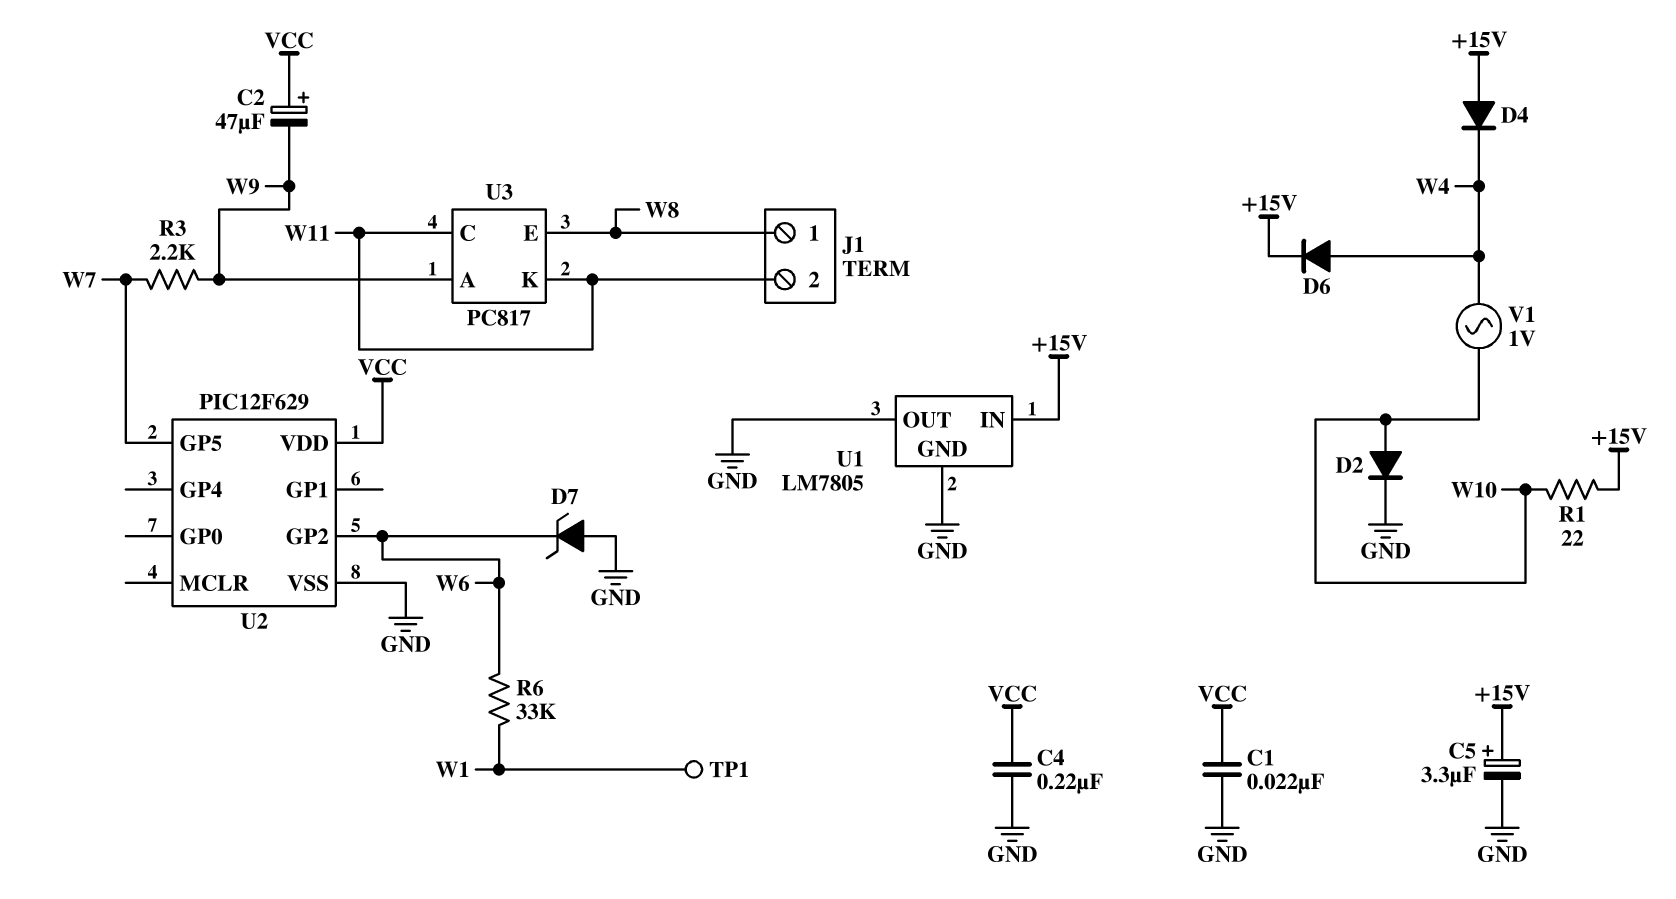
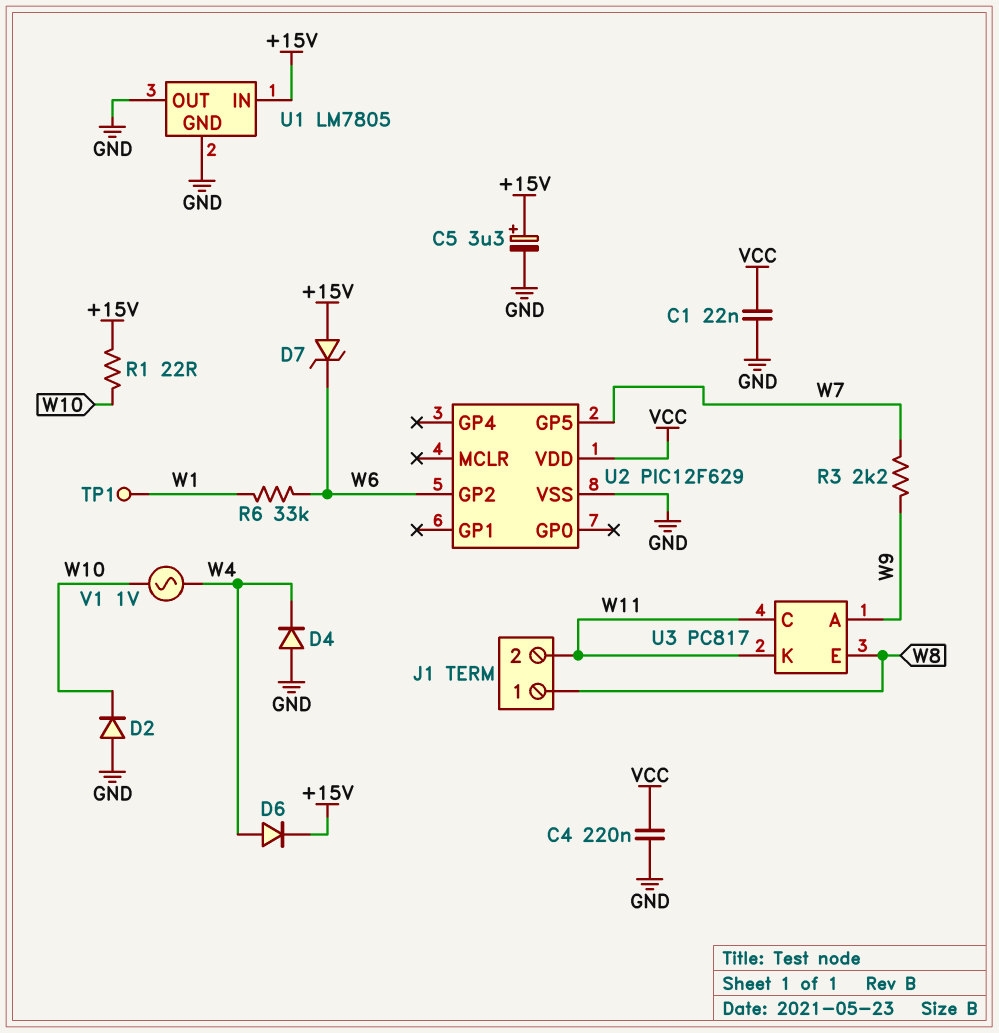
C2: 47uF (plus VCC, minus W9) -> none
D2: diode (A W10, K GND) -> diode (A GND, K W10)
D4: diode (A +15V, K W4) -> diode (A GND, K W4)
D7: zener (A GND, K W6) -> zener (A +15V, K W6)

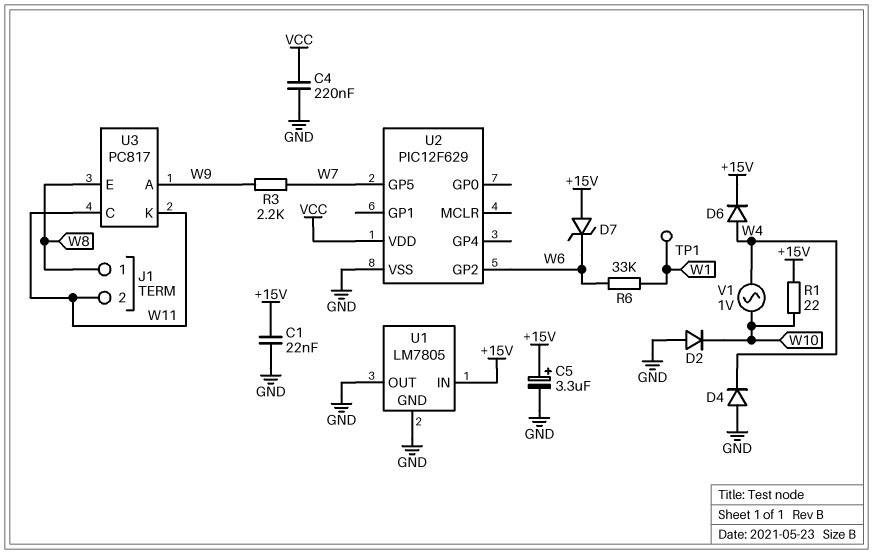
C1: 22nF (GND, VCC) -> 22nF (+15V, GND)

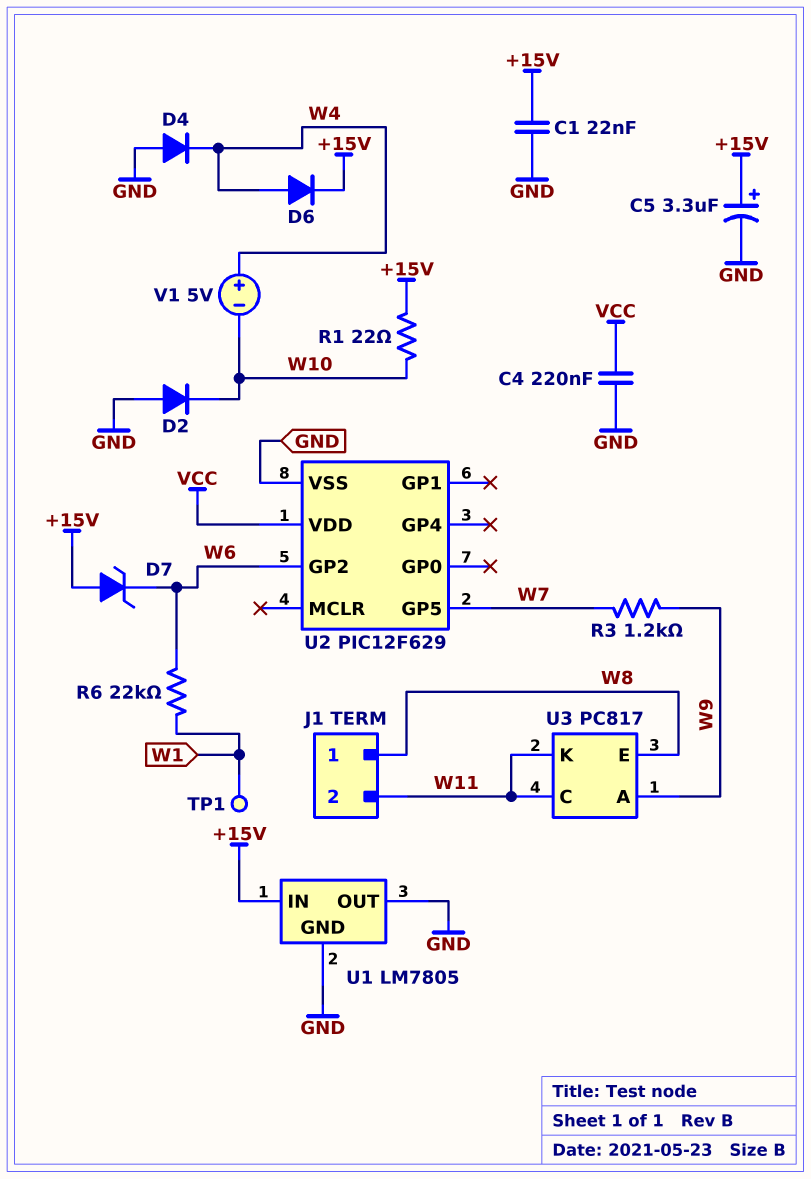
R3: 2.2k (W7, W9) -> 1.2k (W7, W9)
R6: 33k (W1, W6) -> 22k (W1, W6)
V1: AC 1V (W4, W10) -> 5V (plus W4, minus W10)

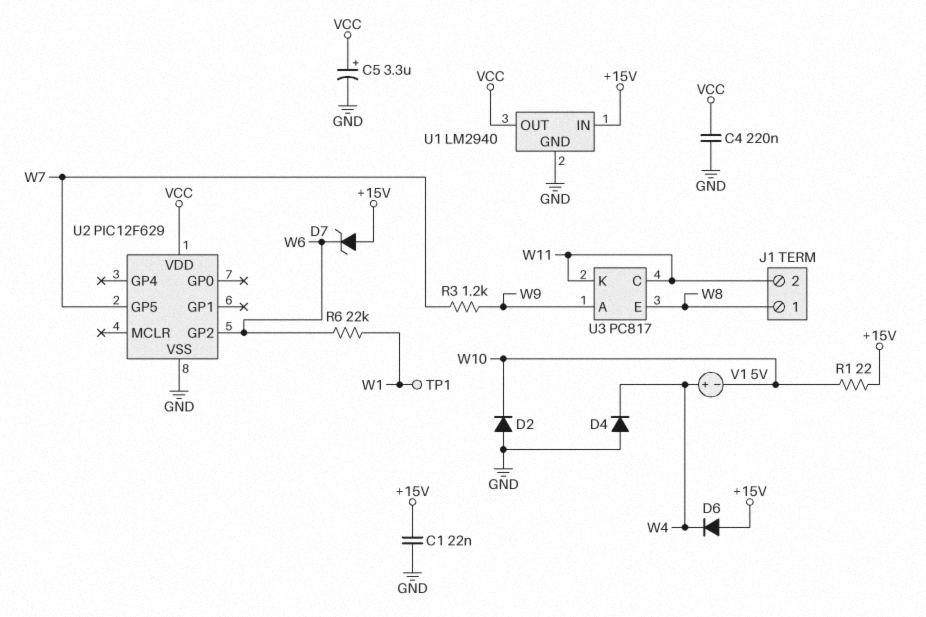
C5: 3.3uF (plus +15V, minus GND) -> 3.3uF (plus VCC, minus GND)
D6: diode (A W4, K +15V) -> diode (A +15V, K W4)
U1: LM7805 -> LM2940
U1 pin OUT: GND -> VCC

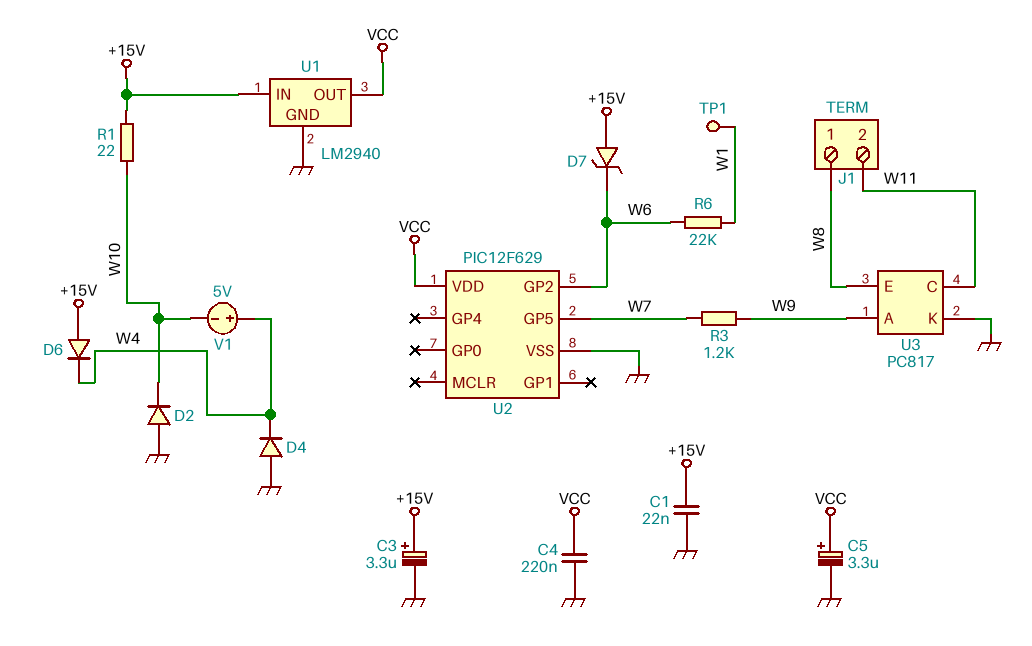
C3: none -> 3.3uF (plus +15V, minus GND)
U3 pin K: W11 -> GND

